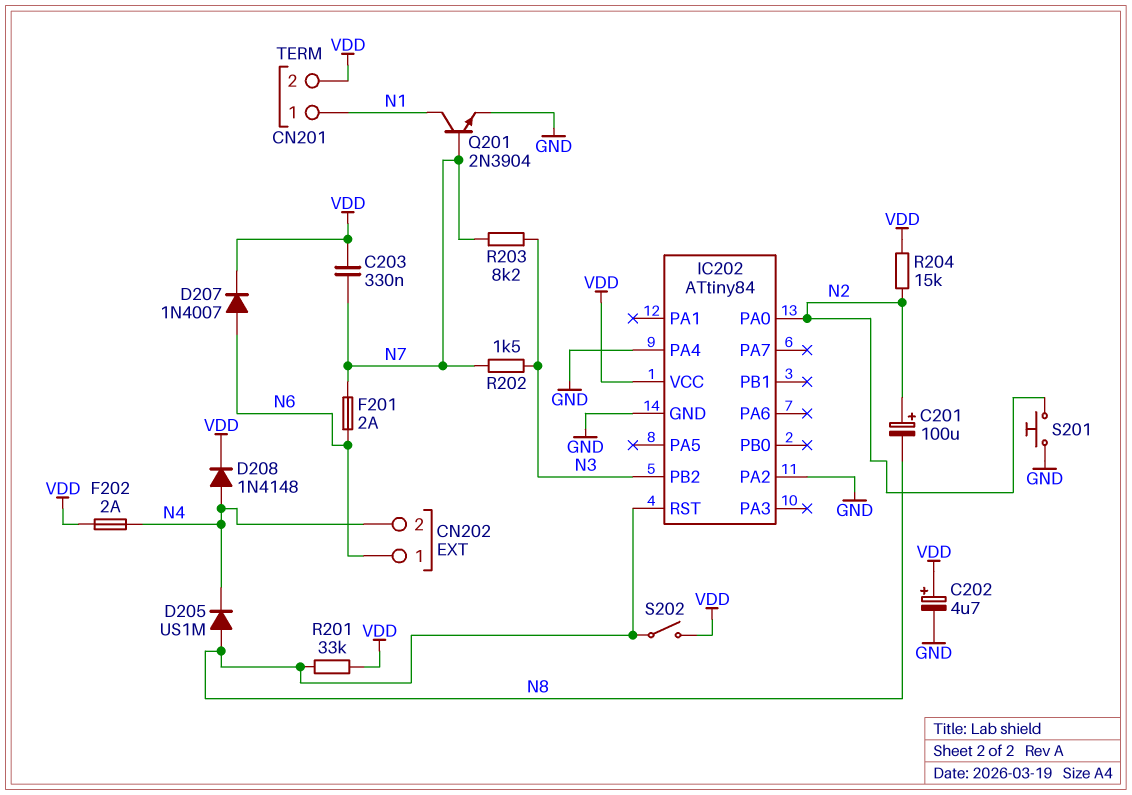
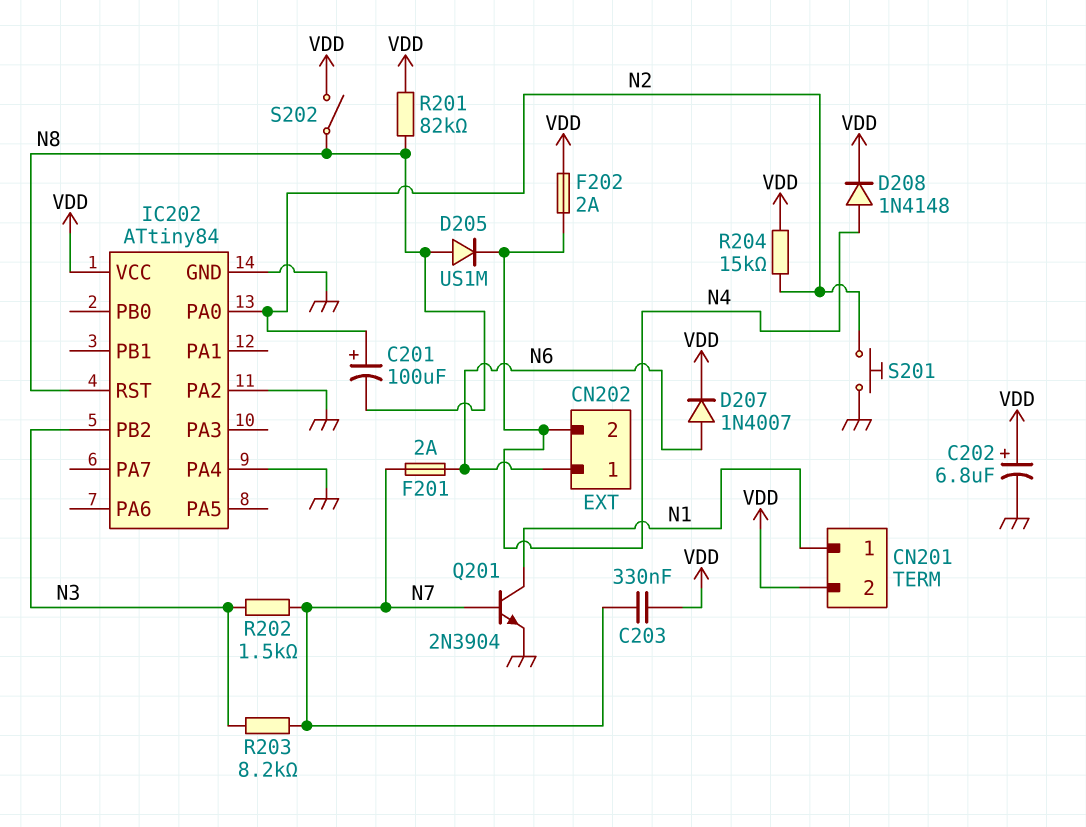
C202: 4.7uF (plus VDD, minus GND) -> 6.8uF (plus VDD, minus GND)
R201: 33k (N8, VDD) -> 82k (N8, VDD)

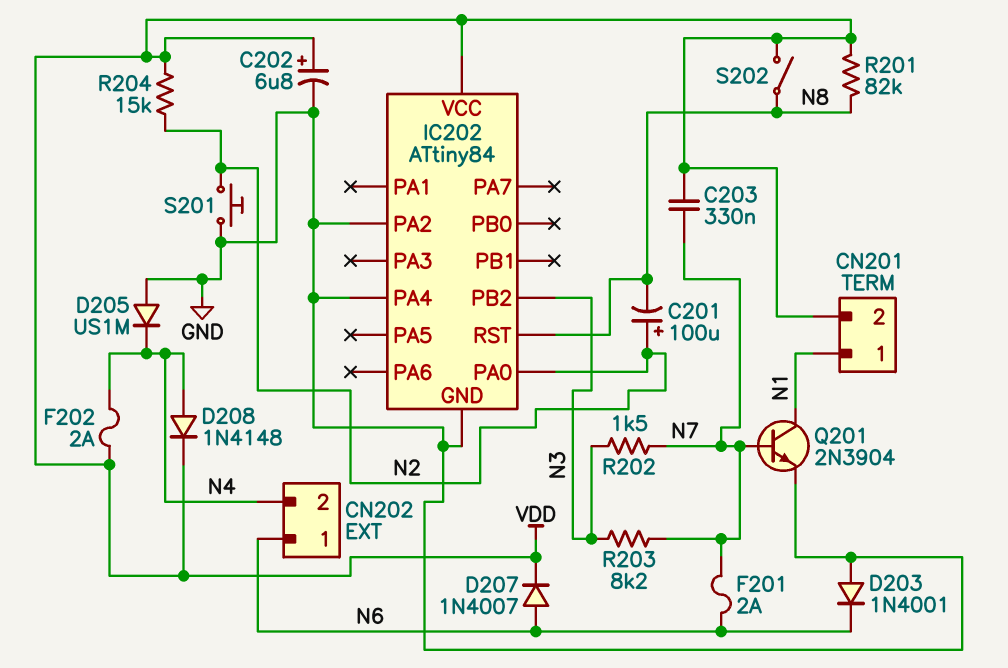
D203: none -> diode 1N4001 (A GND, K N6)
D205: diode US1M (A N8, K N4) -> diode US1M (A GND, K N4)

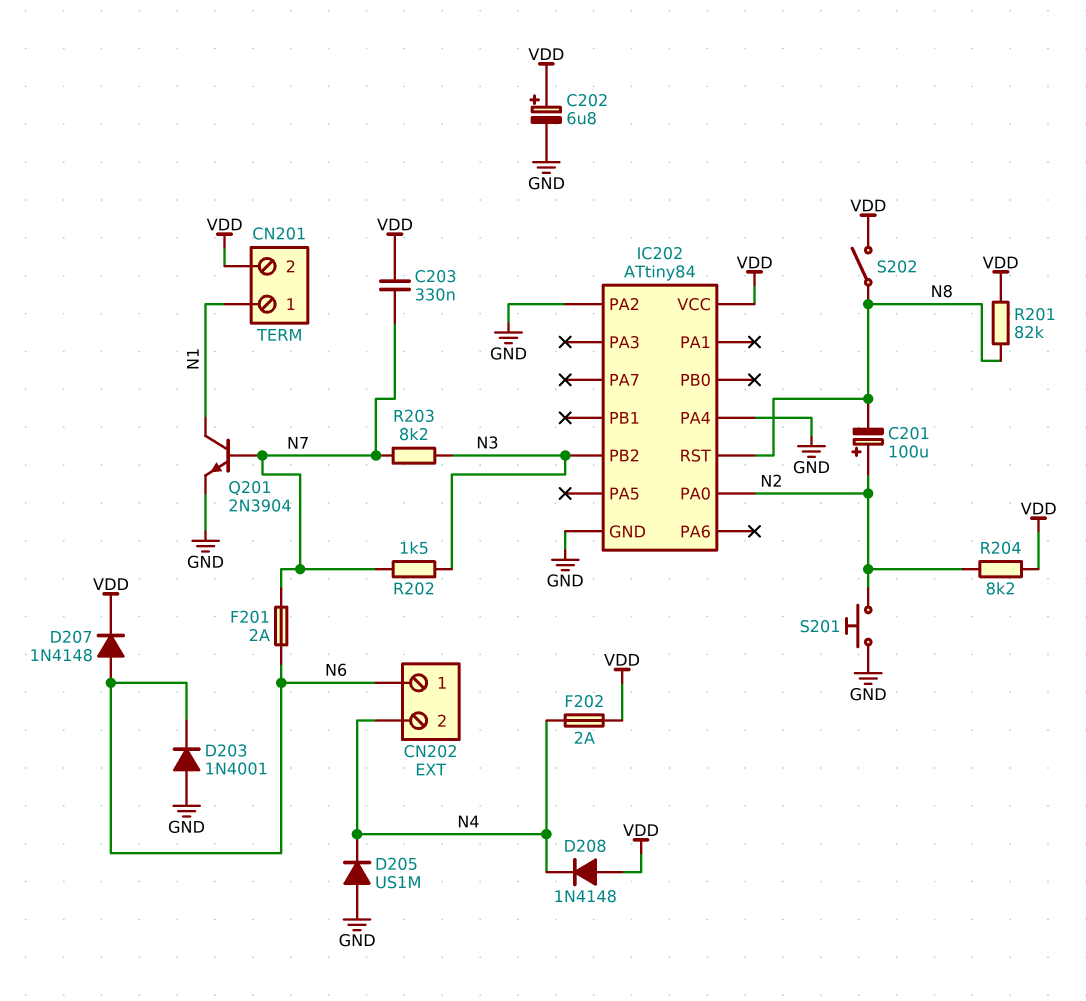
D207: diode 1N4007 (A N6, K VDD) -> diode 1N4148 (A N6, K VDD)
D208: diode 1N4148 (A N4, K VDD) -> diode 1N4148 (A VDD, K N4)
R204: 15k (N2, VDD) -> 8.2k (N2, VDD)

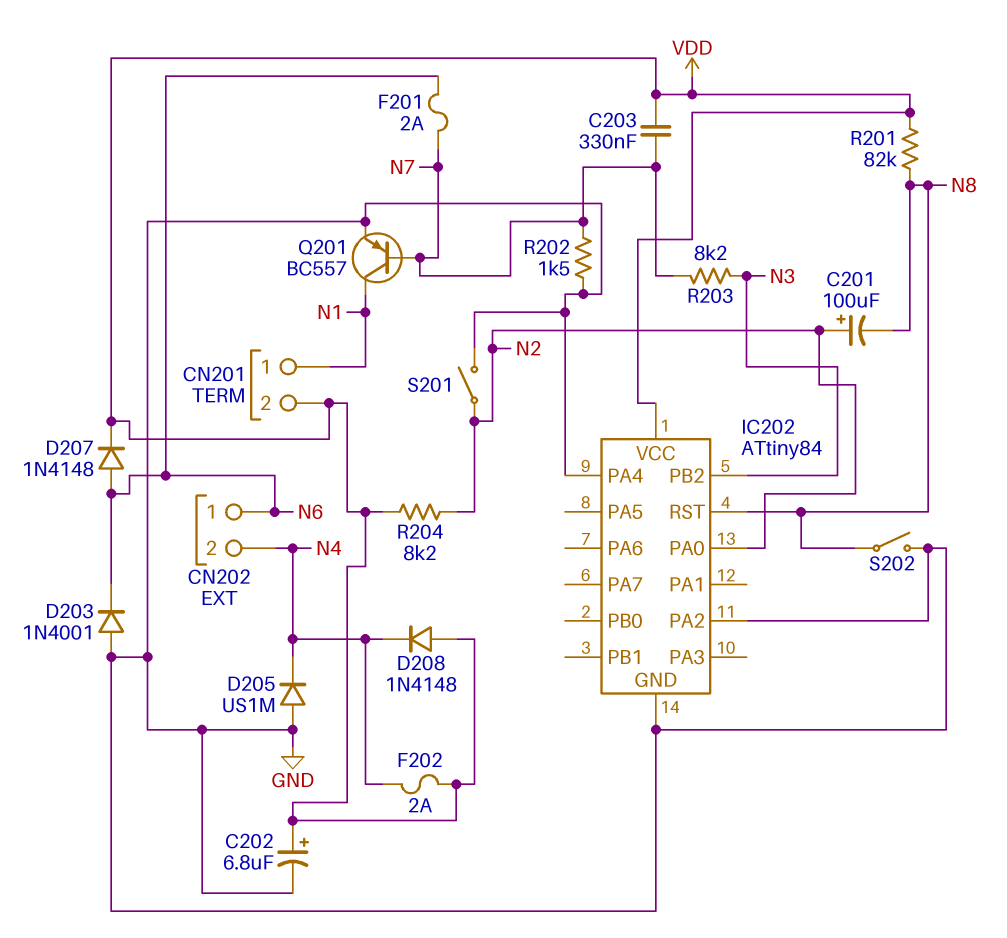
Q201: NPN 2N3904 (B N7, C N1, E GND) -> PNP BC557 (B N7, C N1, E GND)
R202: 1.5k (N3, N7) -> 1.5k (GND, N7)
S201: button (GND, N2) -> switch (GND, N2)
S202: switch (N8, VDD) -> switch (GND, N8)

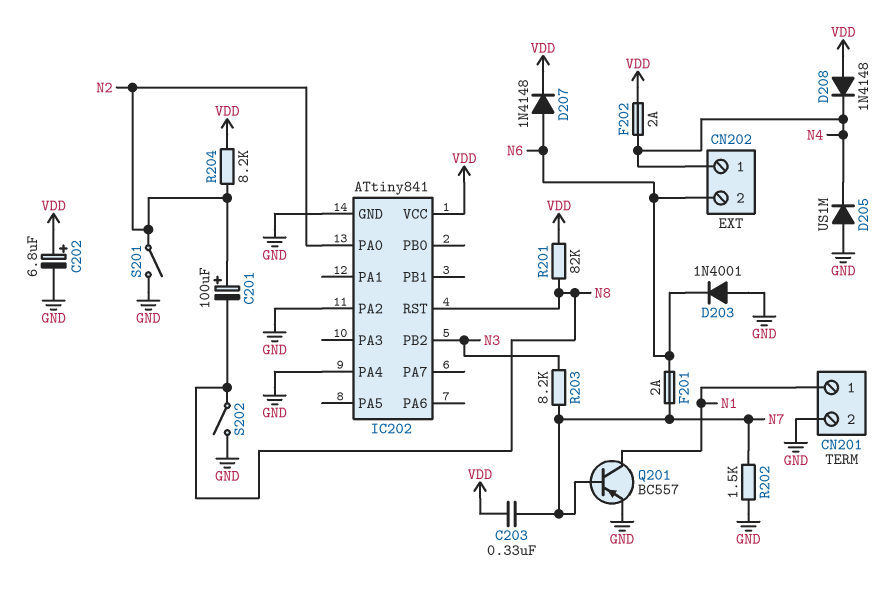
CN201 pin 2: VDD -> GND
CN202 pin 1: N6 -> N4
CN202 pin 2: N4 -> N6
IC202: ATtiny84 -> ATtiny841

